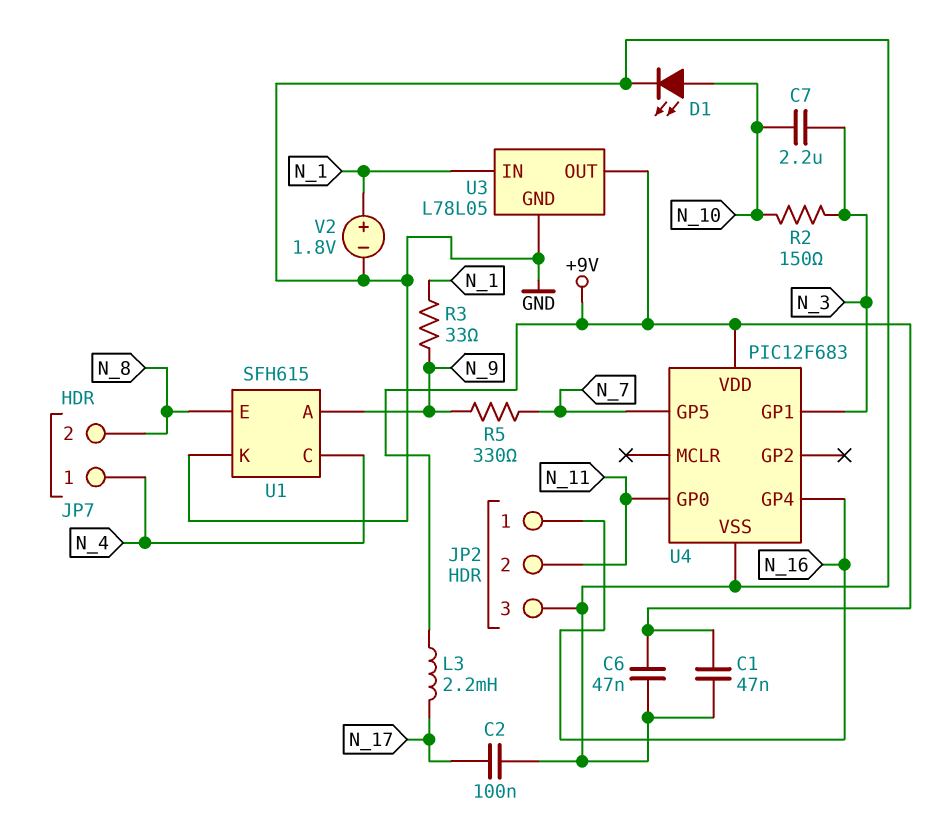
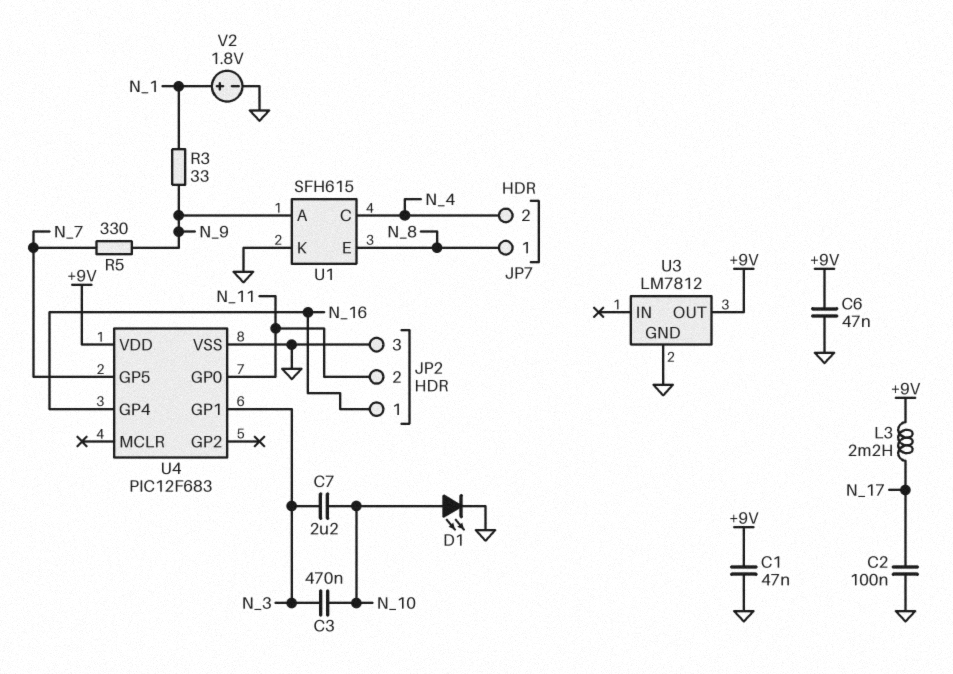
C3: none -> 470nF (N_3, N_10)
JP7 pin 1: N_4 -> N_8
JP7 pin 2: N_8 -> N_4
R2: 150 (N_3, N_10) -> none
U3: L78L05 -> LM7812
U3 pin IN: N_1 -> none

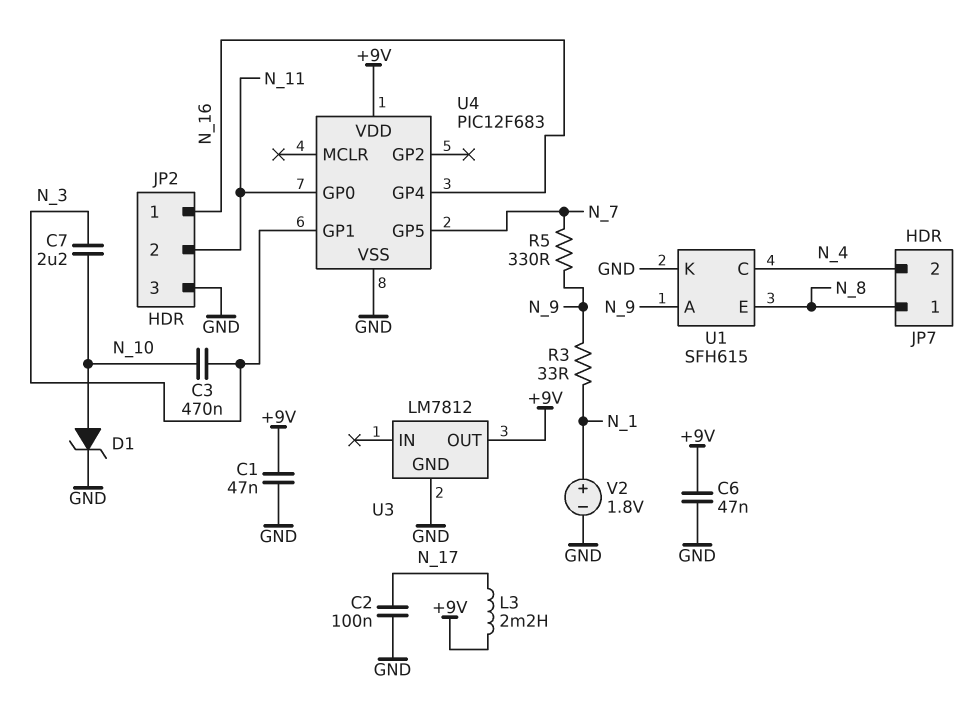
D1: LED (A N_10, K GND) -> zener (A N_10, K GND)

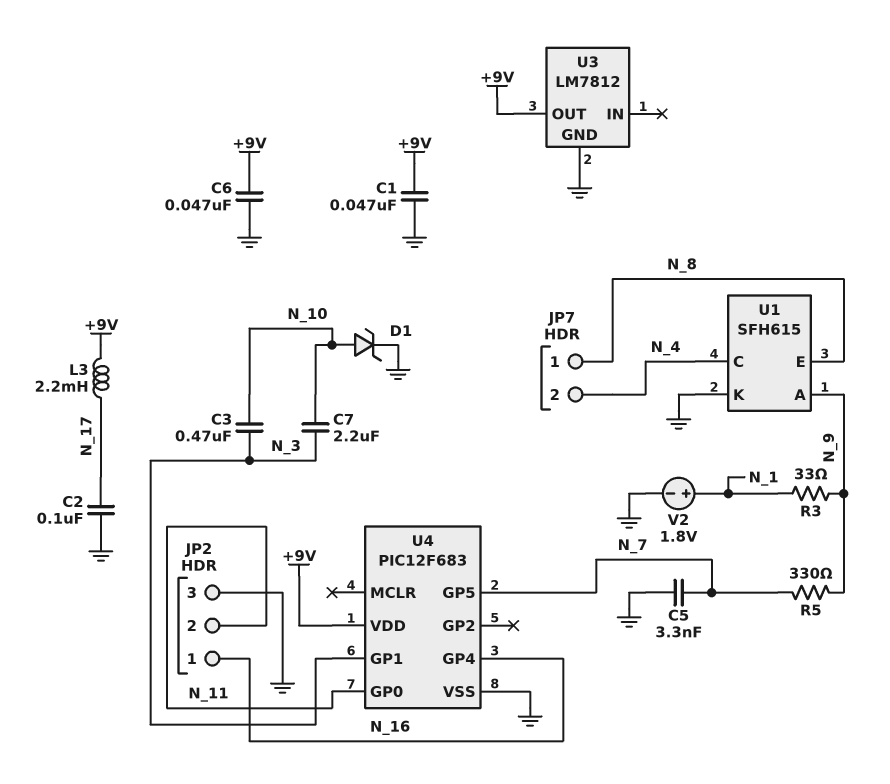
C5: none -> 3.3nF (GND, N_7)

